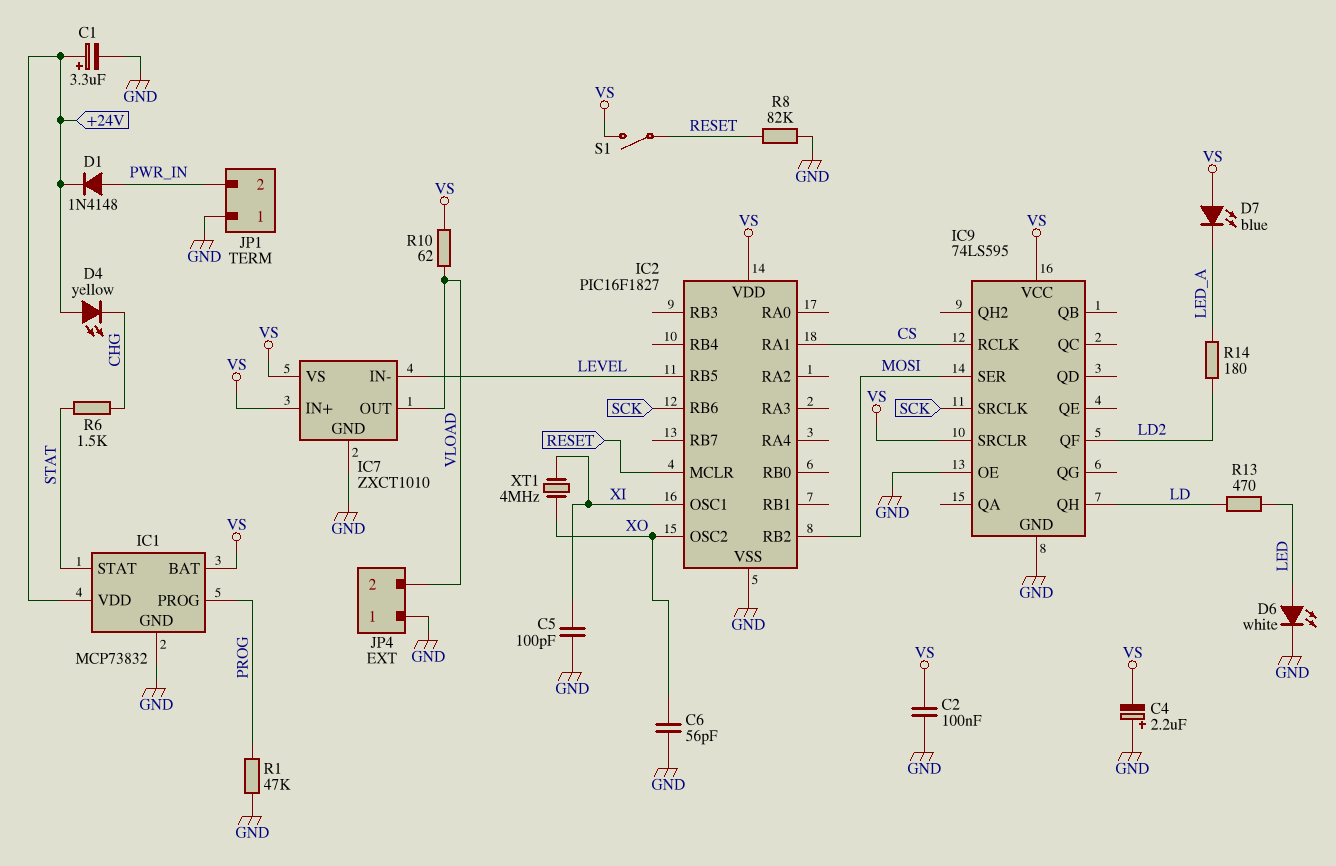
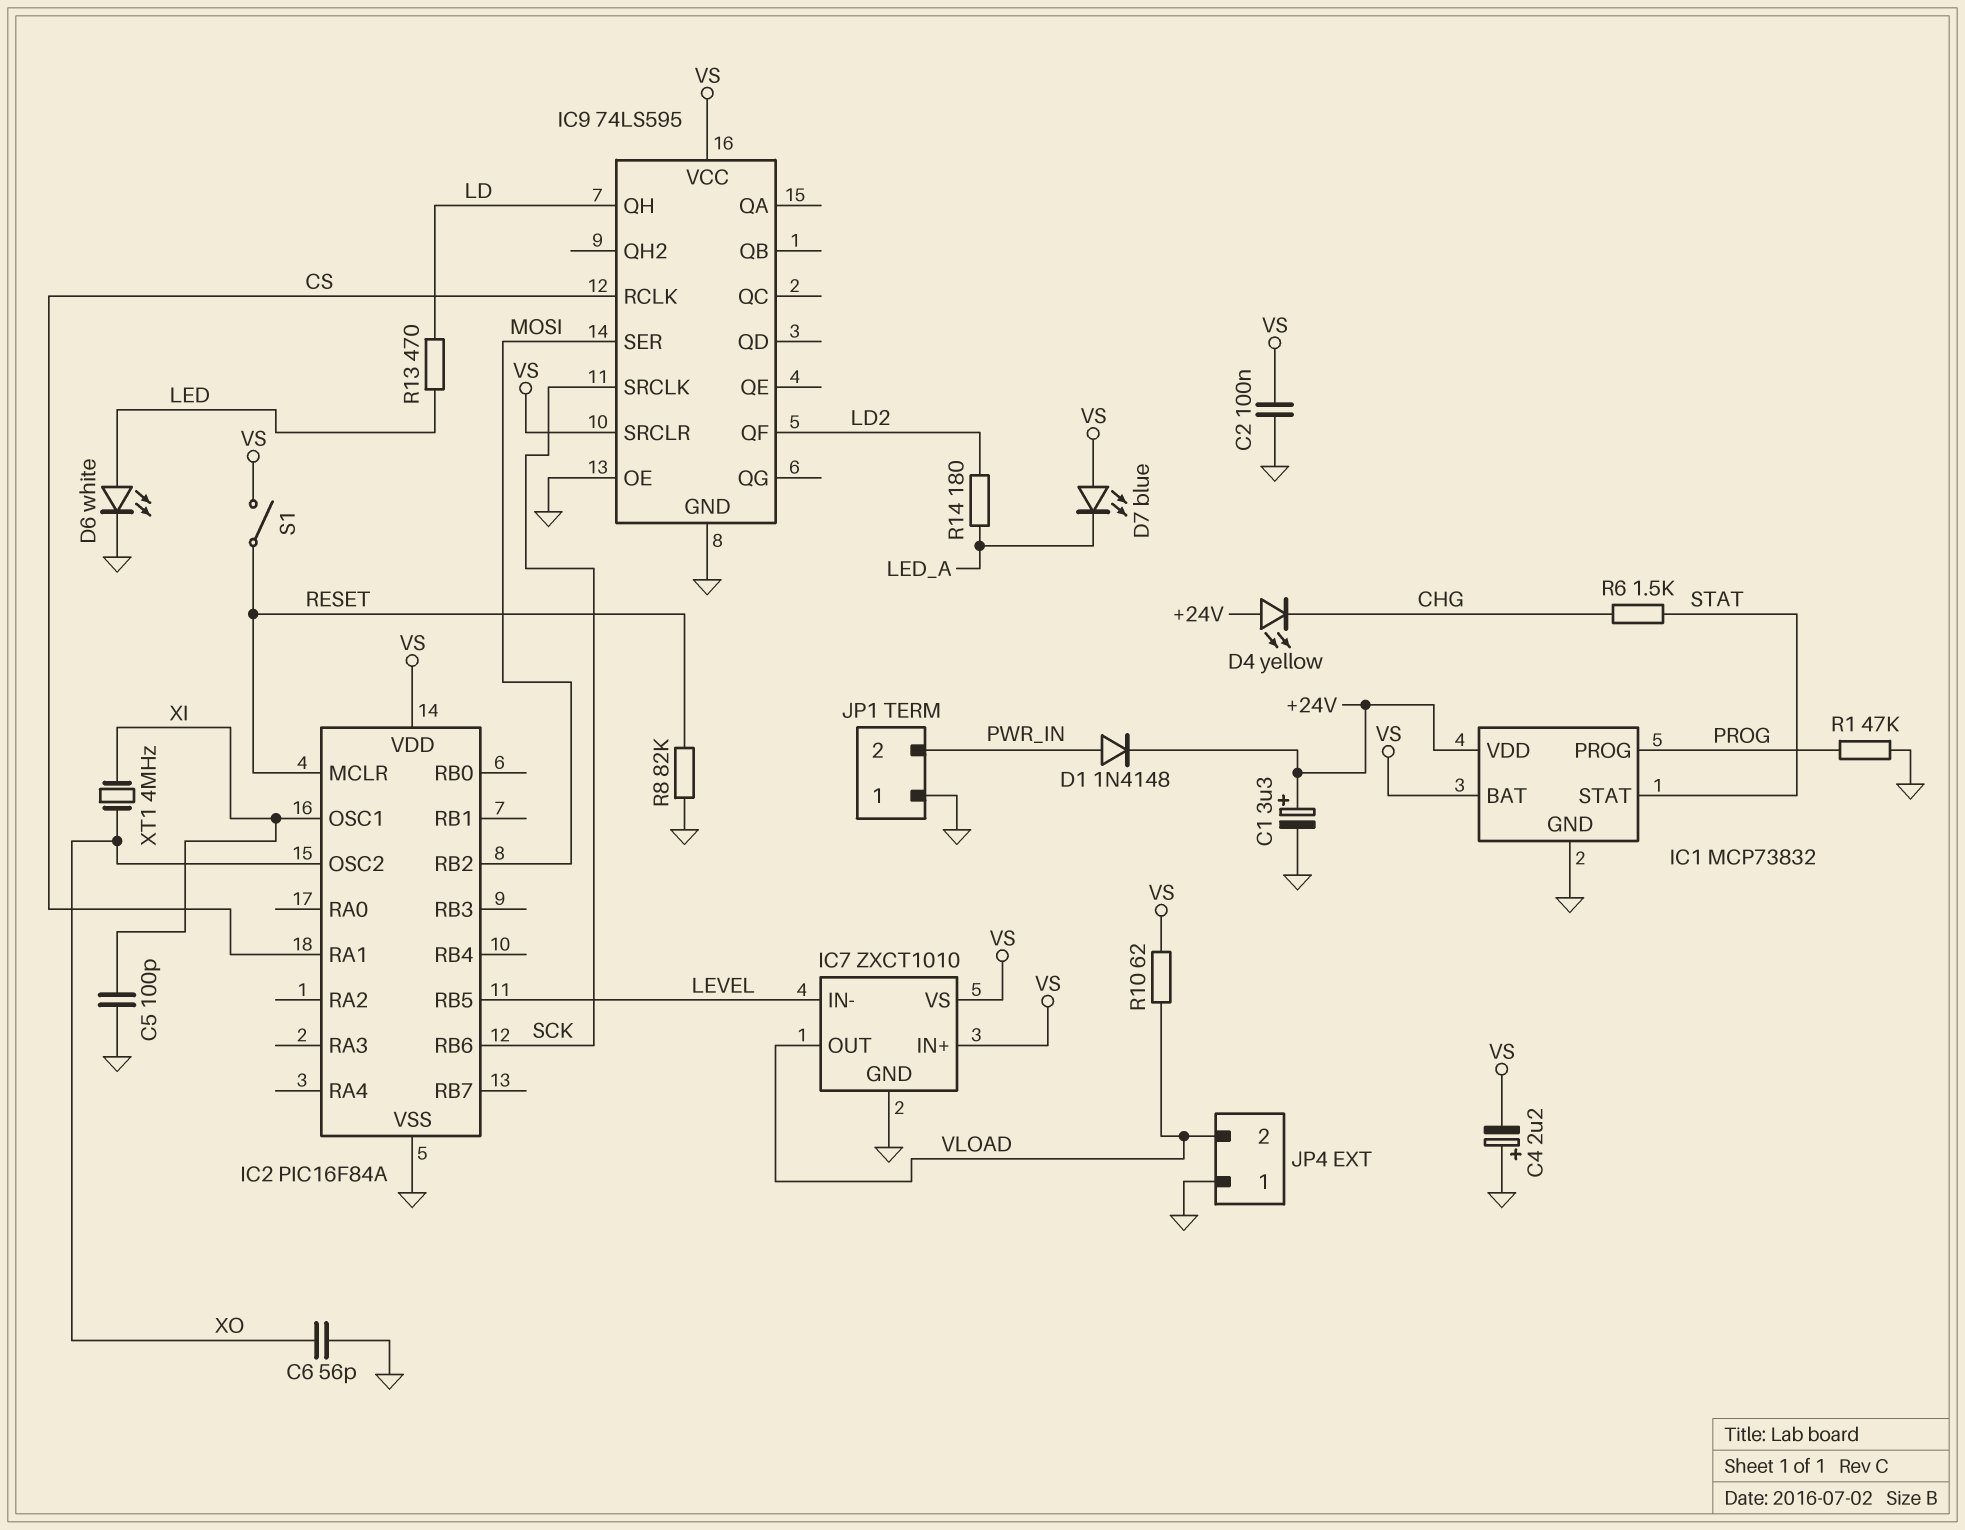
IC2: PIC16F1827 -> PIC16F84A

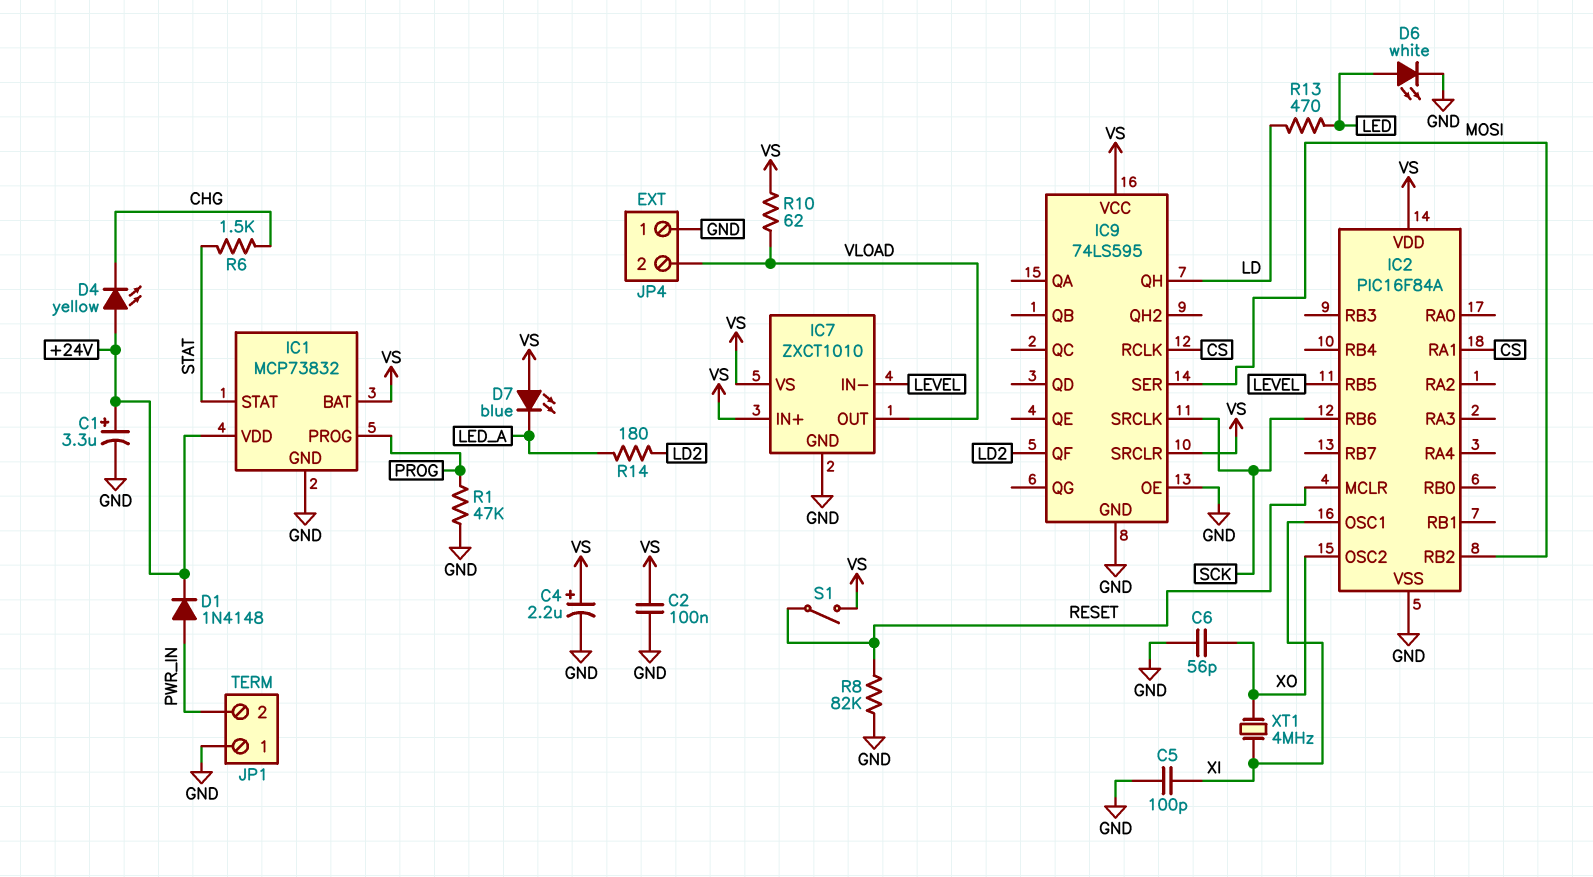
C4: 2.2uF (plus GND, minus VS) -> 2.2uF (plus VS, minus GND)

